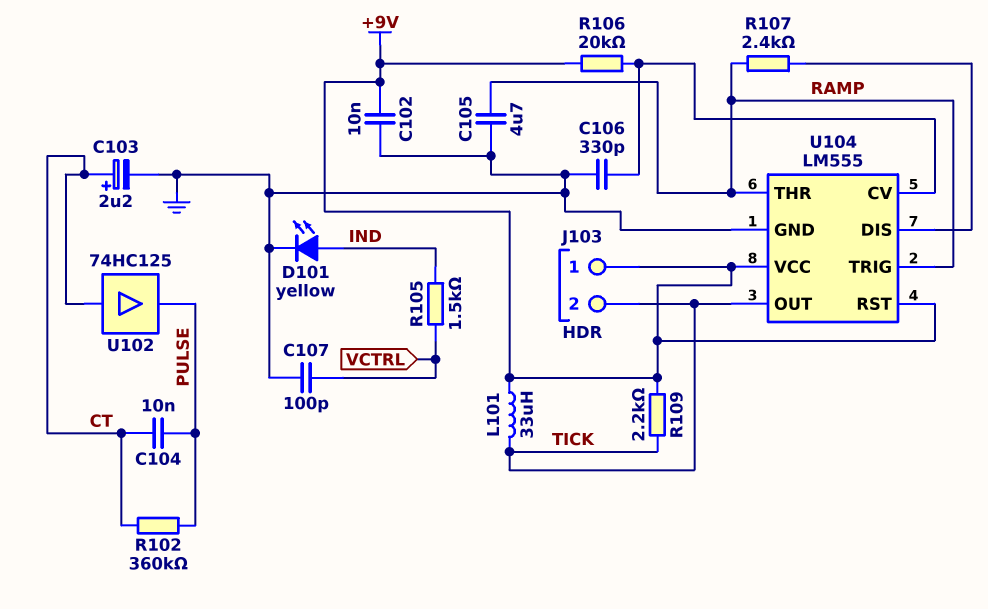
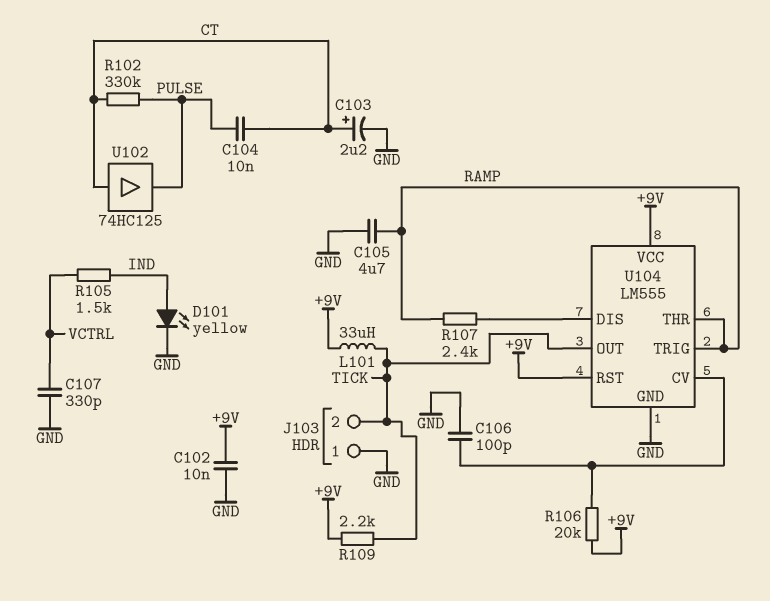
C106: 330pF (GND, U104/CV) -> 100pF (GND, U104/CV)
C107: 100pF (GND, VCTRL) -> 330pF (GND, VCTRL)
J103 pin 1: +9V -> GND
R102: 360k (CT, PULSE) -> 330k (CT, PULSE)

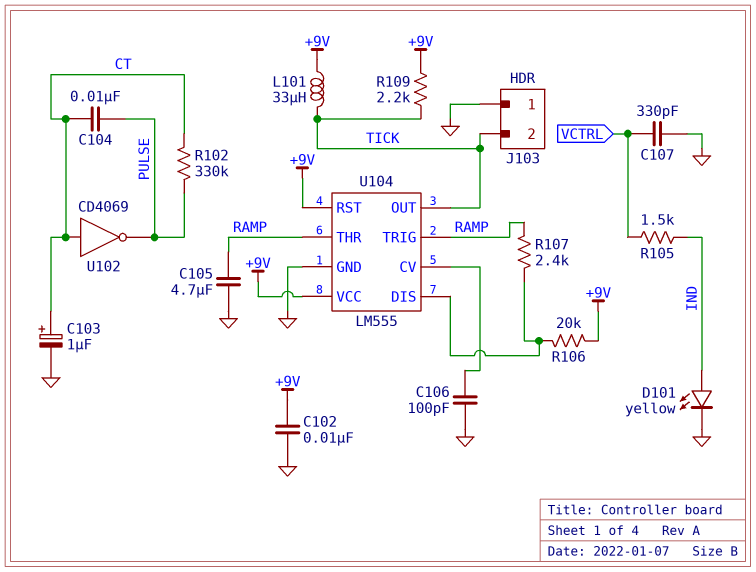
C103: 2.2uF (plus CT, minus GND) -> 1uF (plus CT, minus GND)
R106: 20k (+9V, U104/CV) -> 20k (+9V, U104/DIS)
U102: buffer 74HC125 (in CT, out PULSE) -> NOT CD4069 (in CT, out PULSE)

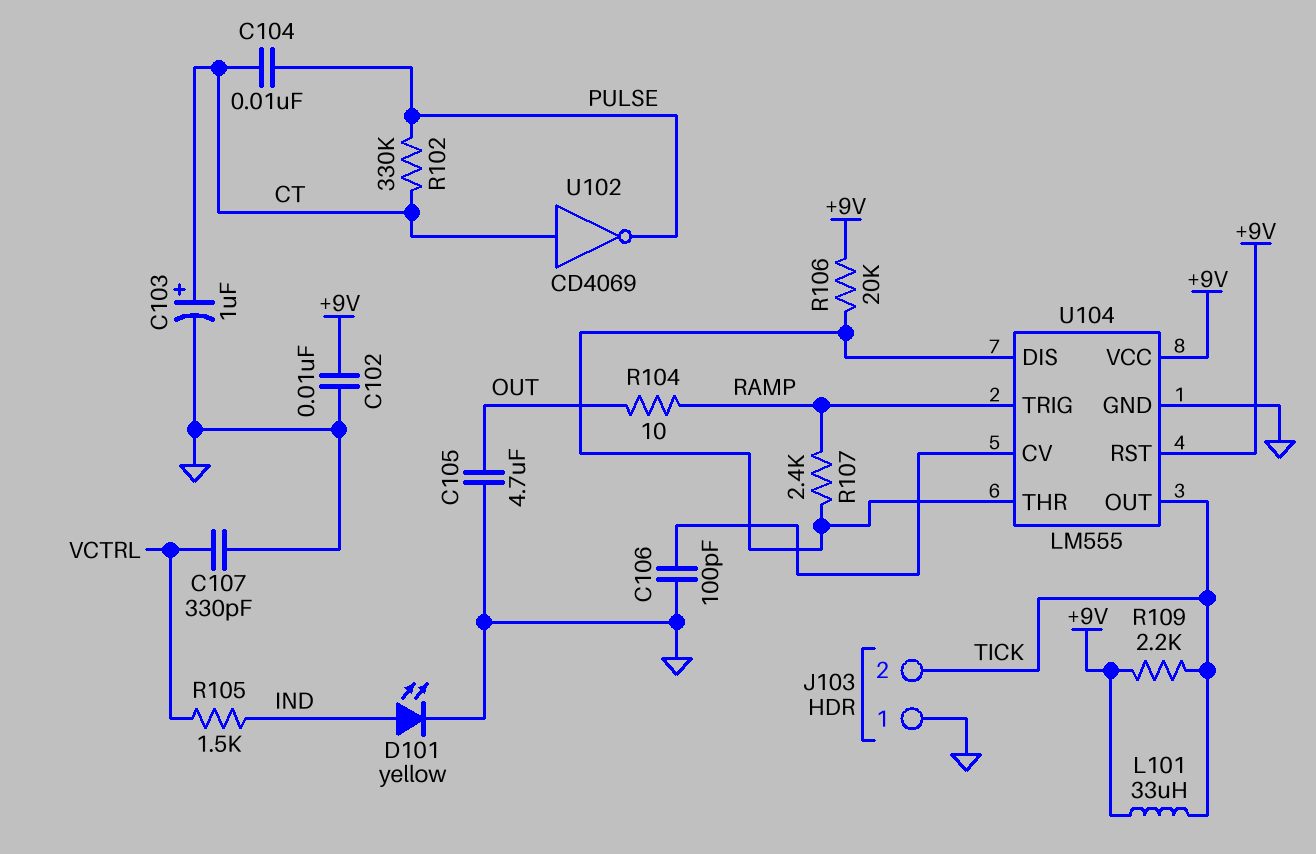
C105: 4.7uF (GND, RAMP) -> 4.7uF (GND, OUT)
R104: none -> 10 (OUT, RAMP)
U104 pin THR: RAMP -> U104/DIS

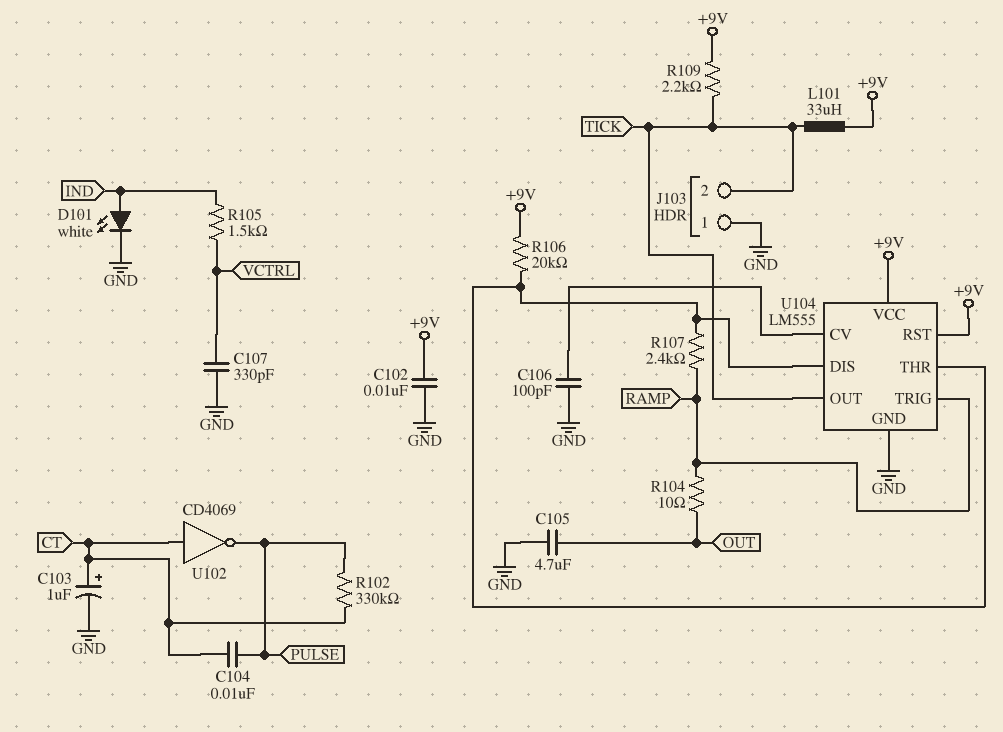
D101: LED yellow (A IND, K GND) -> LED white (A IND, K GND)

